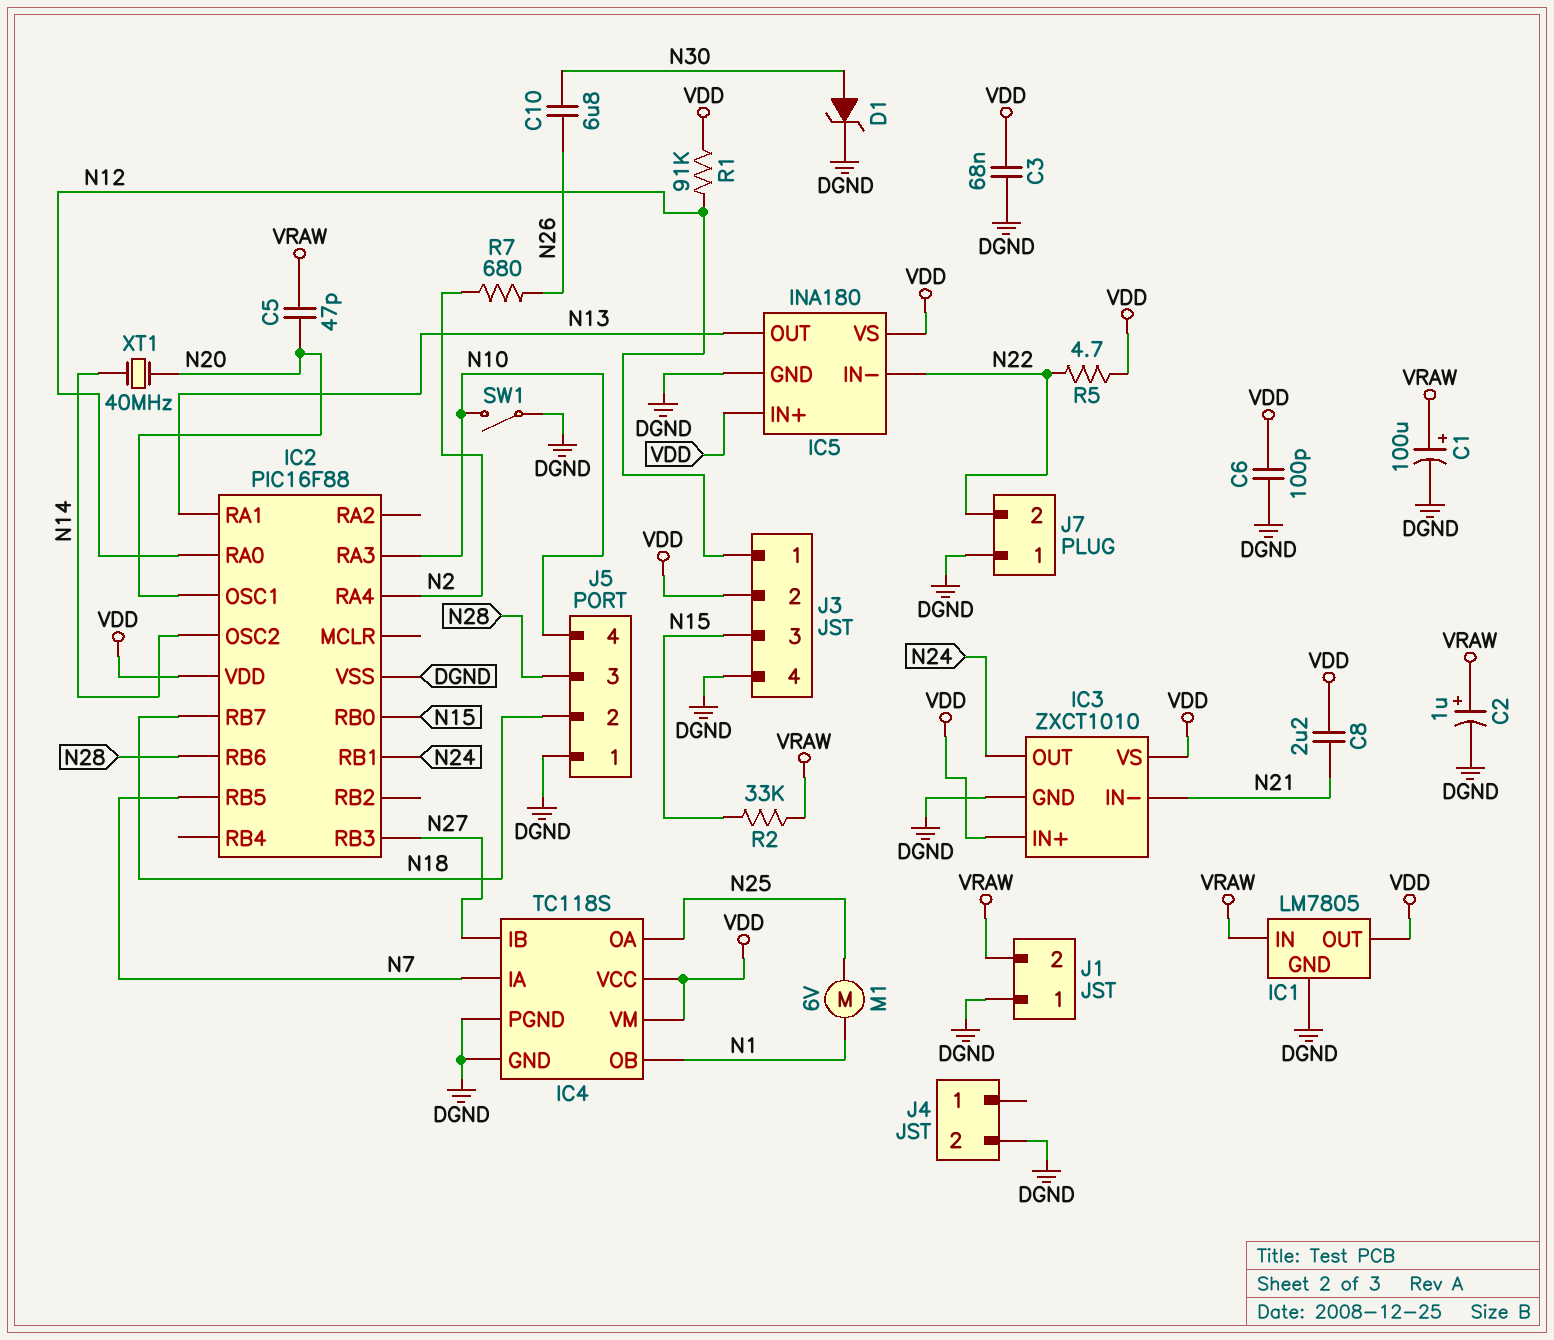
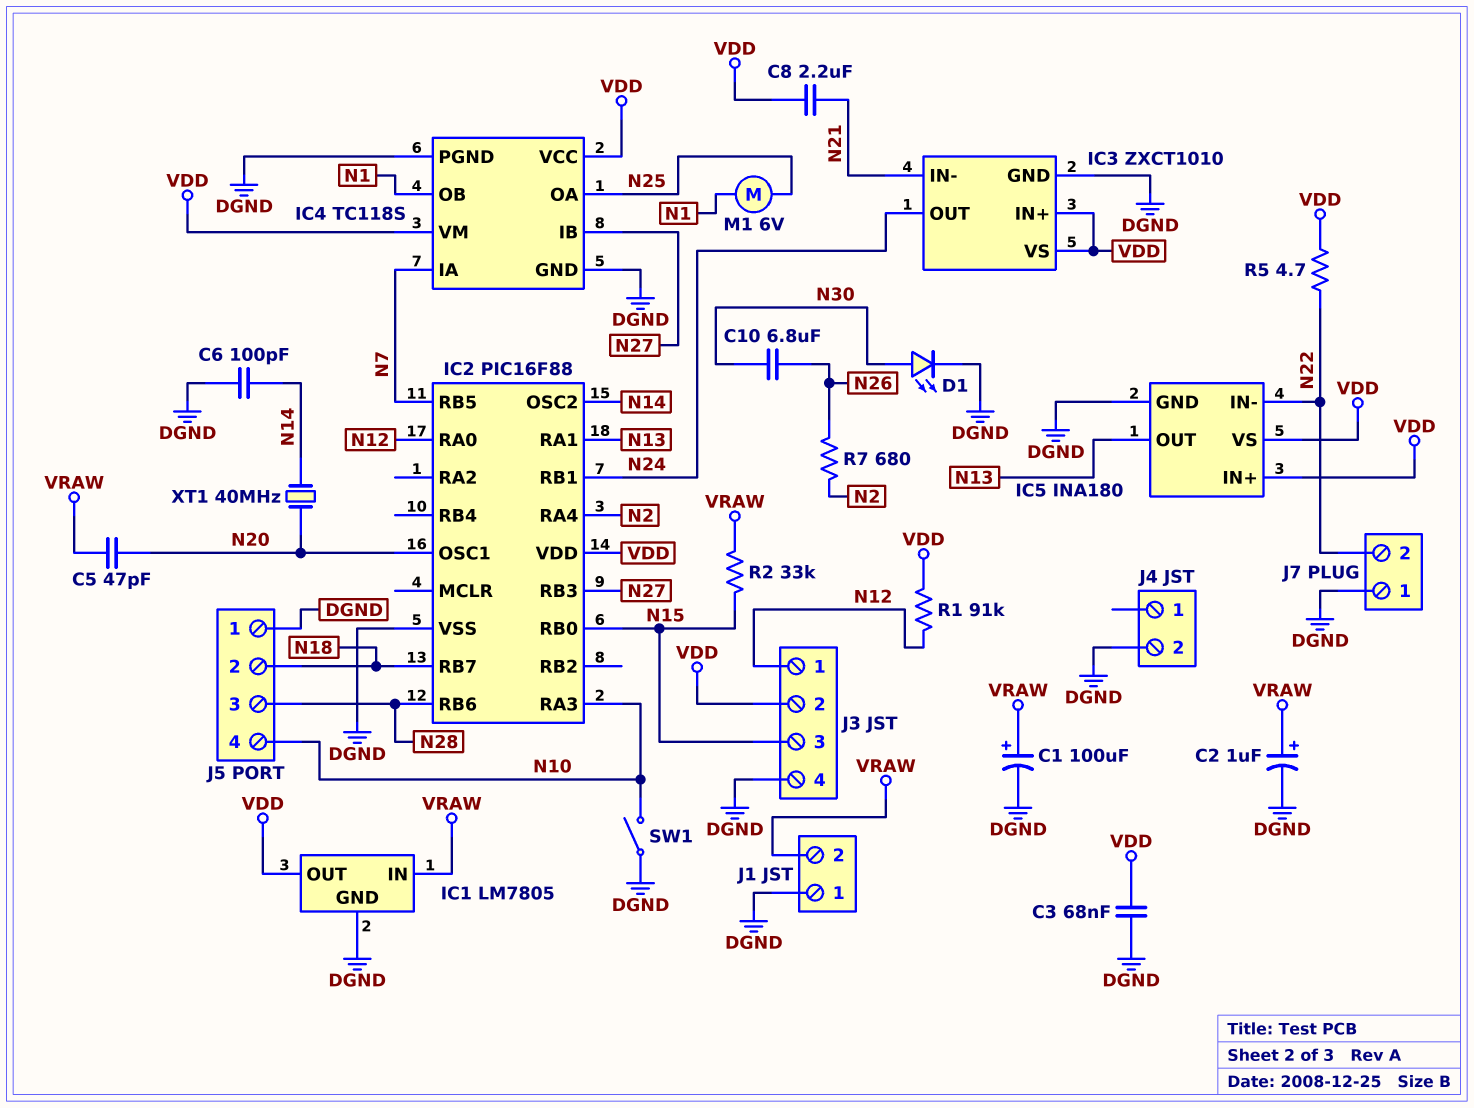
C6: 100pF (DGND, VDD) -> 100pF (DGND, N14)
D1: zener (A N30, K DGND) -> LED (A N30, K DGND)

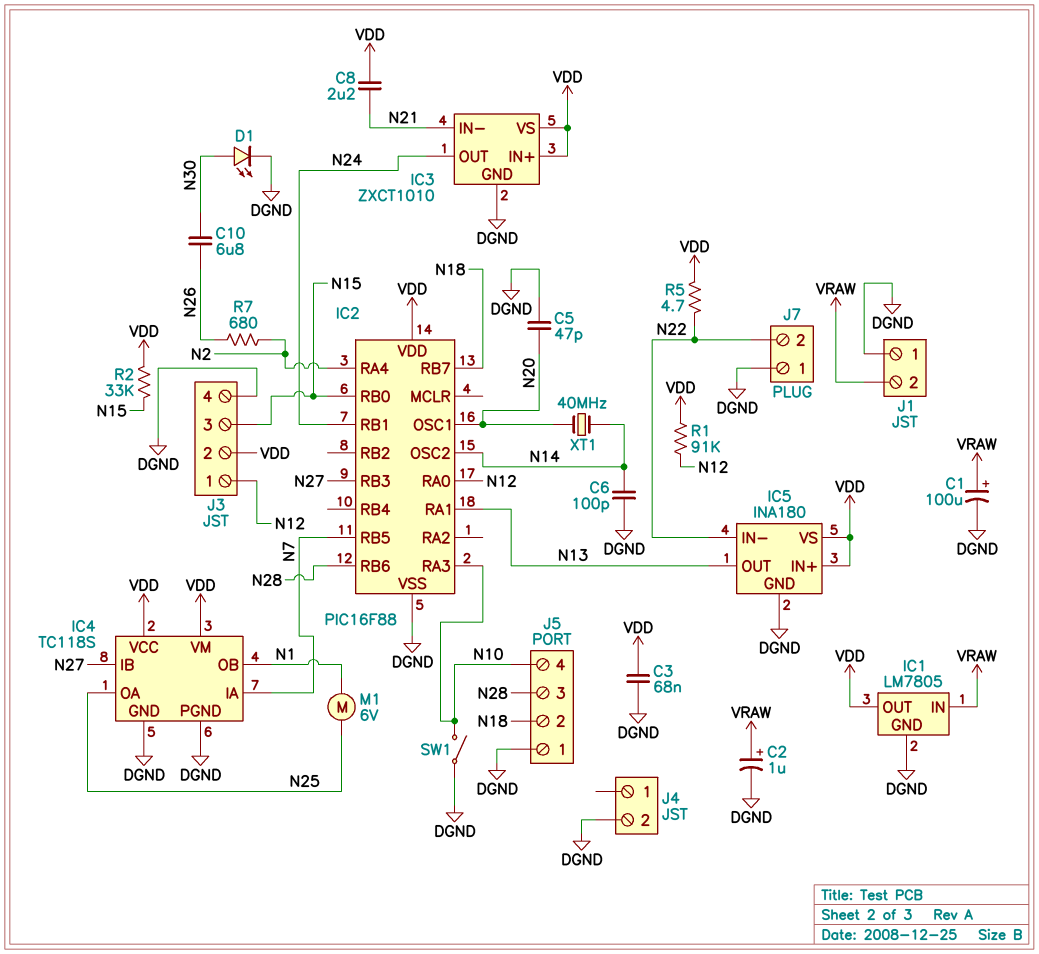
C5: 47pF (N20, VRAW) -> 47pF (DGND, N20)
R2: 33k (N15, VRAW) -> 33k (N15, VDD)

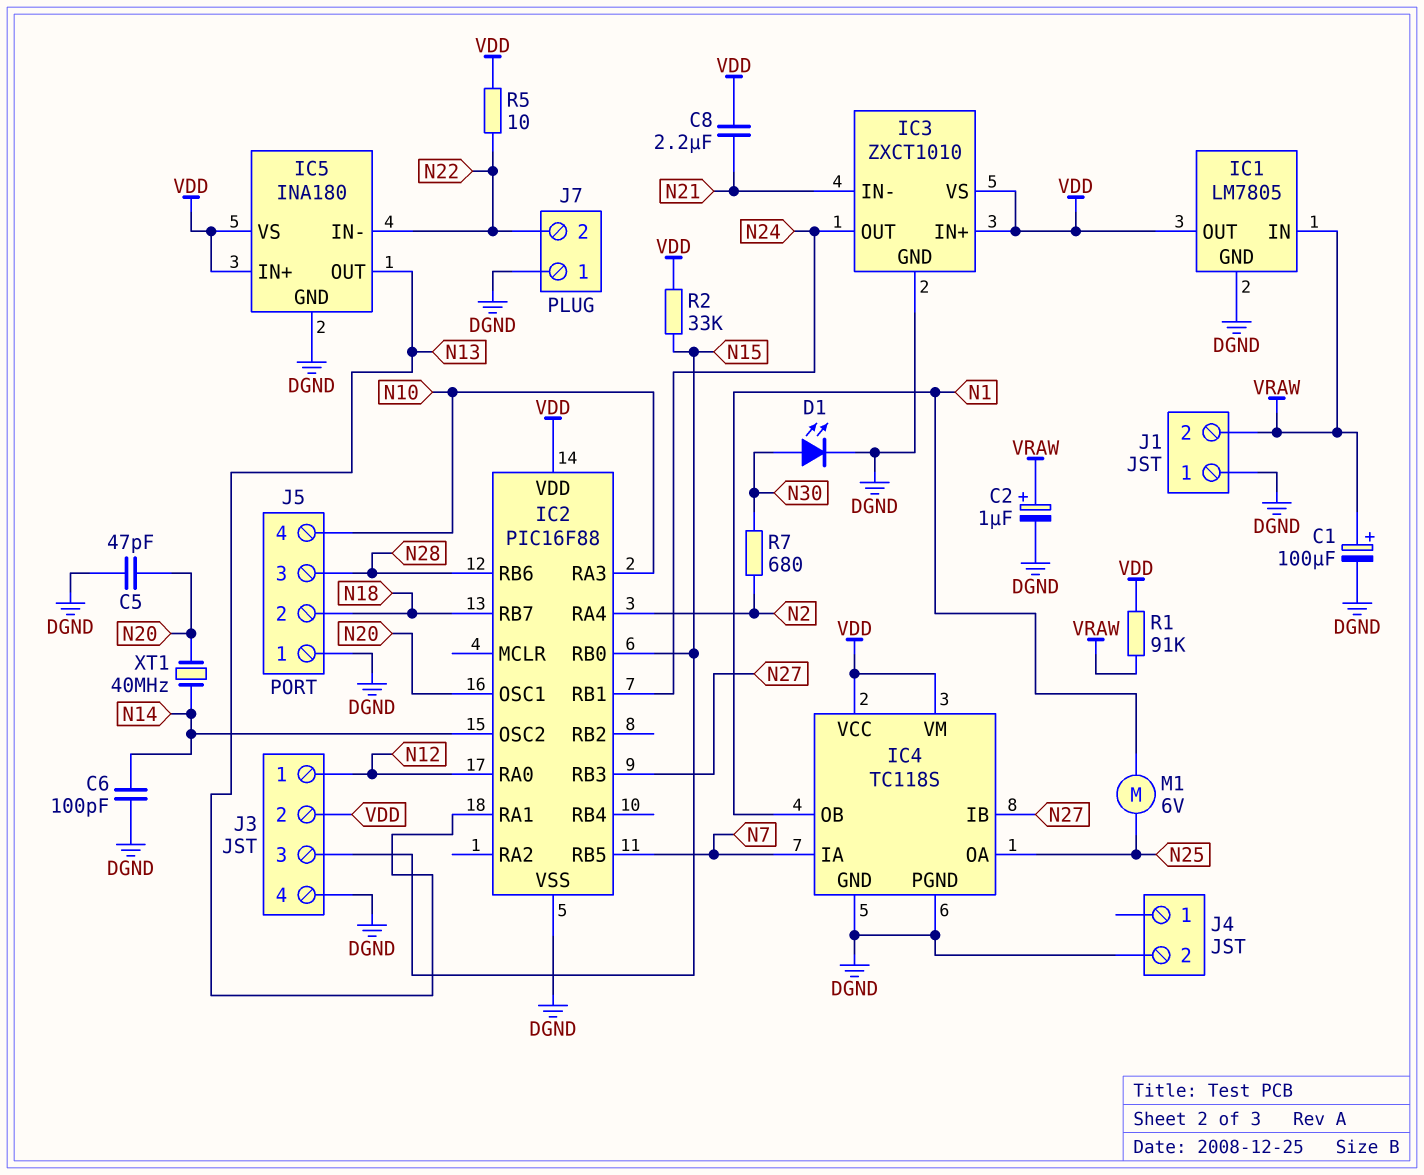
C3: 68nF (DGND, VDD) -> none
C10: 6.8uF (N26, N30) -> none
R1: 91k (N12, VDD) -> 91k (VDD, VRAW)
R5: 4.7 (N22, VDD) -> 10 (N22, VDD)
R7: 680 (N2, N26) -> 680 (N2, N30)
SW1: switch (DGND, N10) -> none

